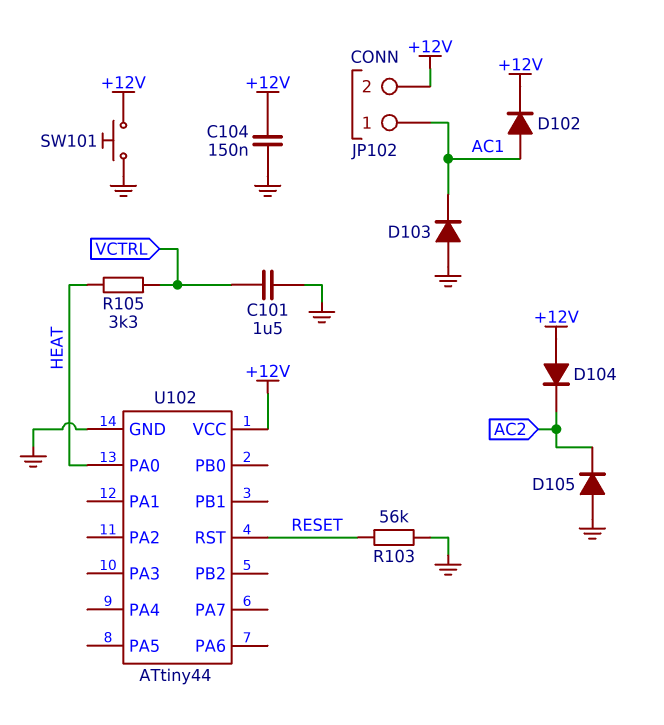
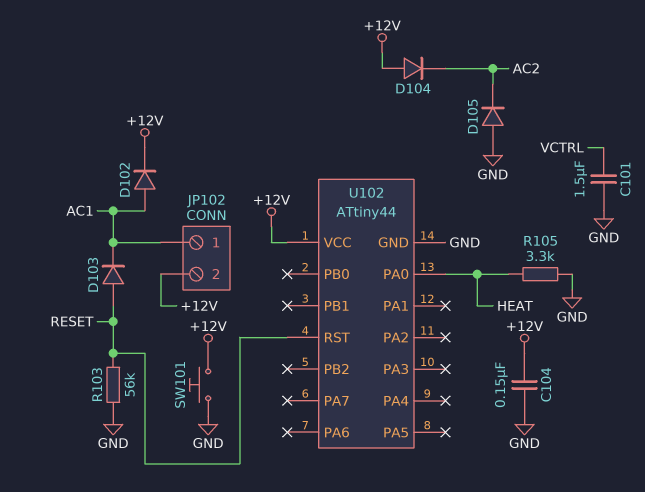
D103: diode (A GND, K AC1) -> diode (A RESET, K AC1)
R105: 3.3k (HEAT, VCTRL) -> 3.3k (GND, HEAT)

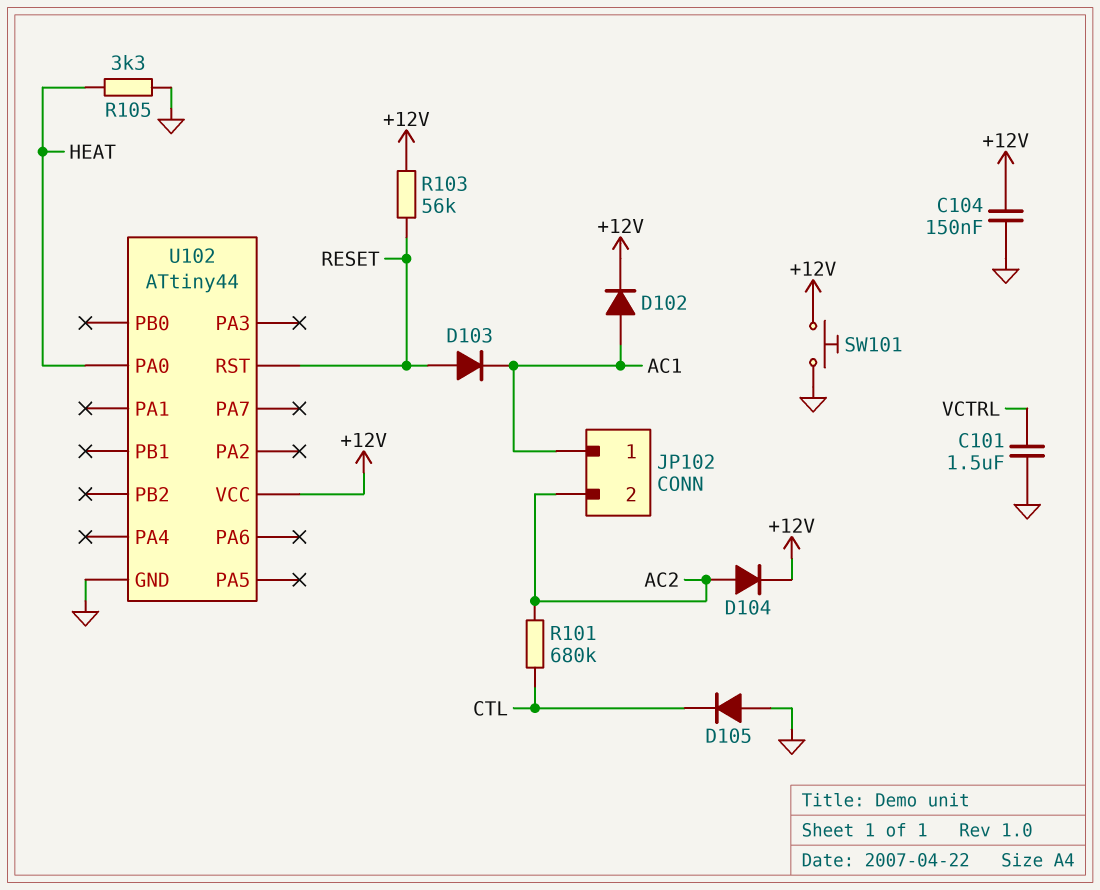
D104: diode (A +12V, K AC2) -> diode (A AC2, K +12V)
D105: diode (A GND, K AC2) -> diode (A GND, K CTL)
JP102 pin 2: +12V -> AC2
R101: none -> 680k (AC2, CTL)
R103: 56k (GND, RESET) -> 56k (+12V, RESET)

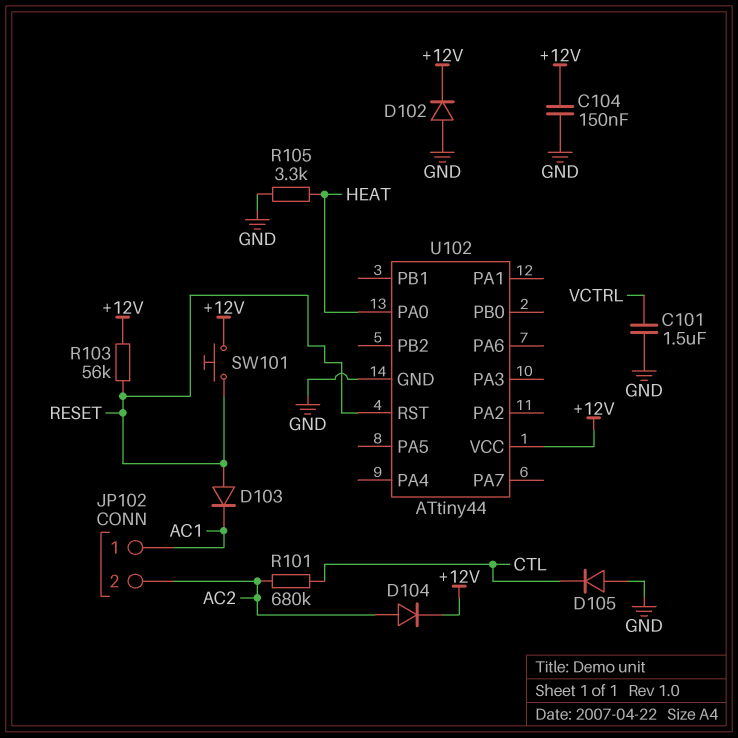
D102: diode (A AC1, K +12V) -> diode (A GND, K +12V)
SW101: button (+12V, GND) -> button (+12V, RESET)

